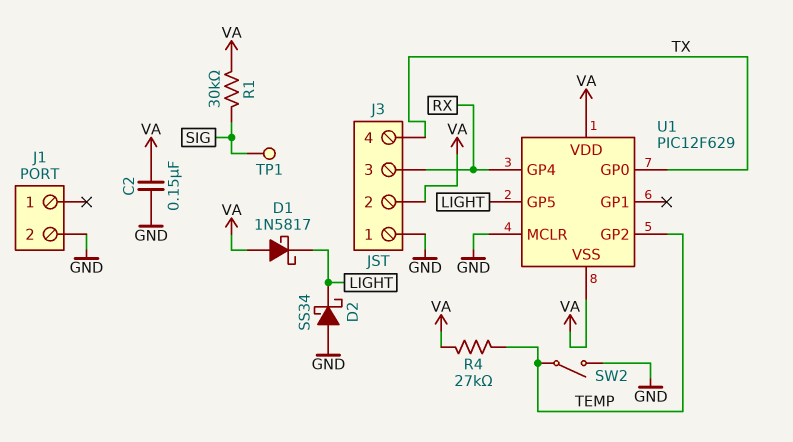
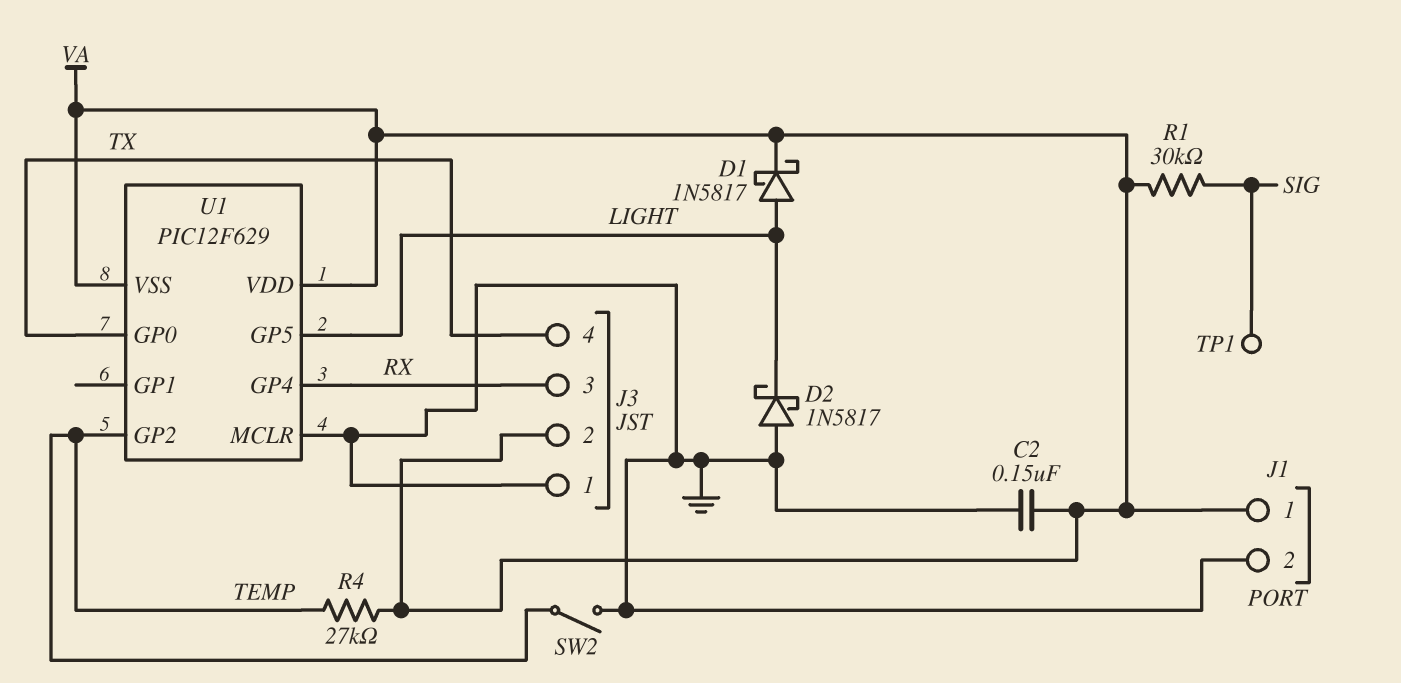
D1: schottky 1N5817 (A VA, K LIGHT) -> schottky 1N5817 (A LIGHT, K VA)
D2: schottky SS34 (A GND, K LIGHT) -> schottky 1N5817 (A GND, K LIGHT)
J1 pin 1: none -> VA

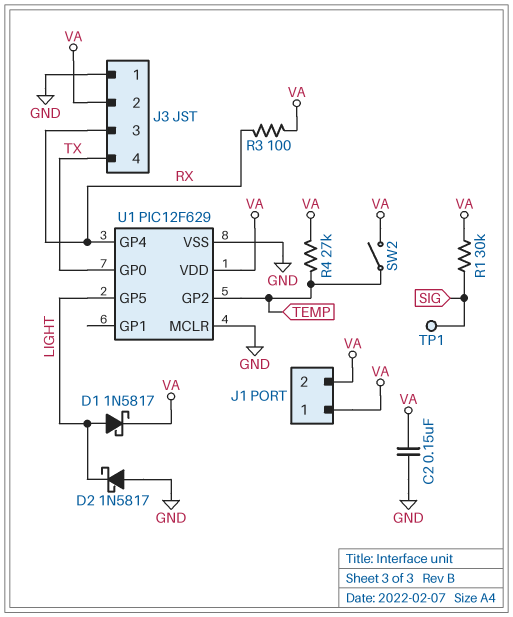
J1 pin 2: GND -> VA
R3: none -> 100 (RX, VA)
SW2: switch (GND, TEMP) -> switch (TEMP, VA)
U1 pin VSS: VA -> GND

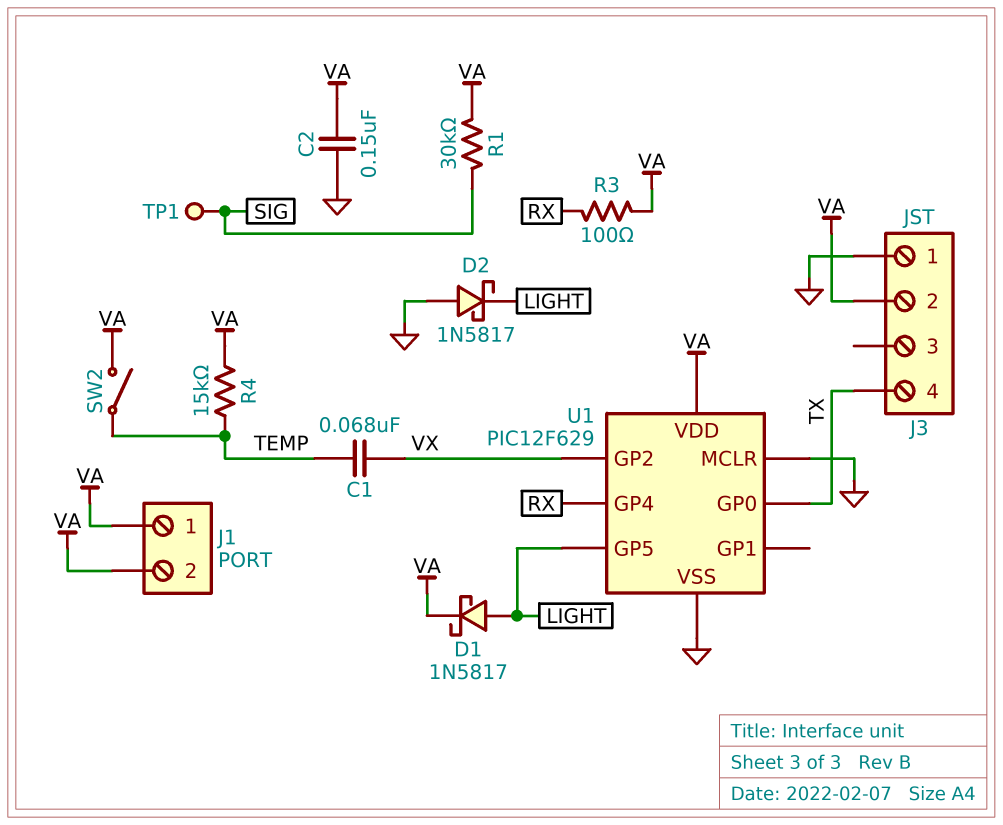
C1: none -> 68nF (TEMP, VX)
J3 pin 3: RX -> none
R4: 27k (TEMP, VA) -> 15k (TEMP, VA)
U1 pin GP2: TEMP -> VX

